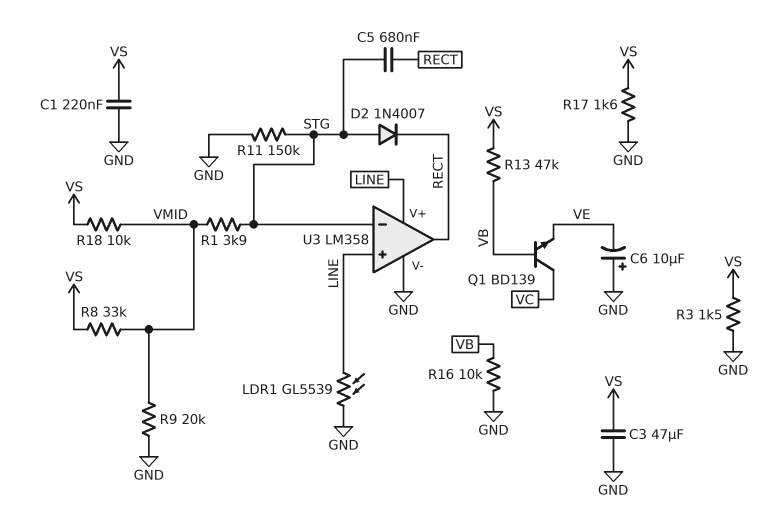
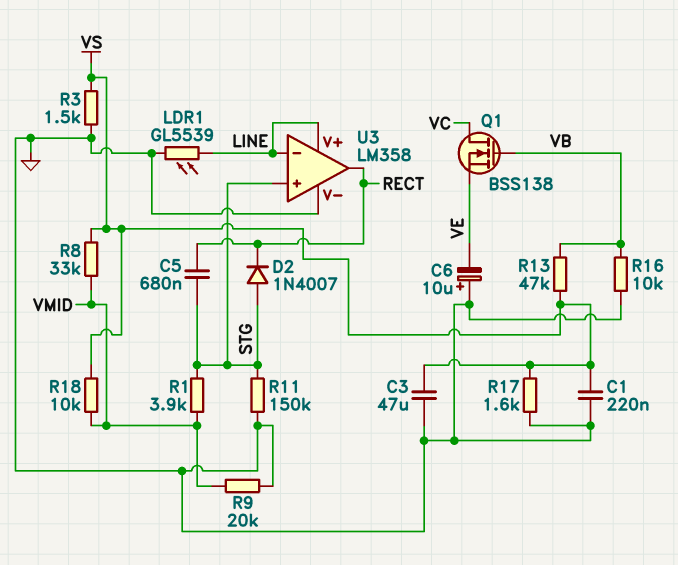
Q1: NPN BD139 (B VB, C VC, E VE) -> NMOS BSS138 (G VB, D VC, S VE)
U3 pin in+: LINE -> STG
U3 pin in-: STG -> LINE

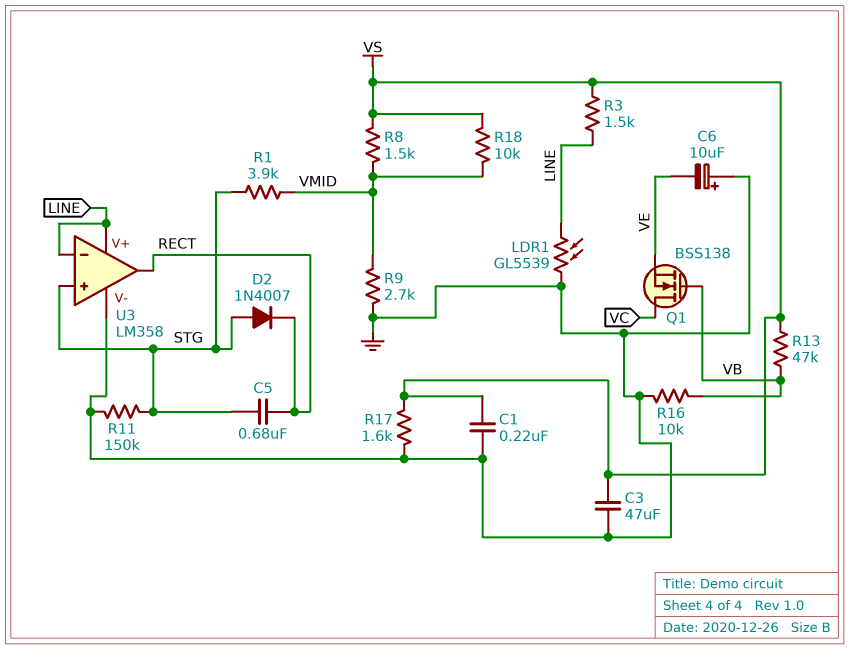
R3: 1.5k (GND, VS) -> 1.5k (LINE, VS)
R8: 33k (VMID, VS) -> 1.5k (VMID, VS)
R9: 20k (GND, VMID) -> 2.7k (GND, VMID)

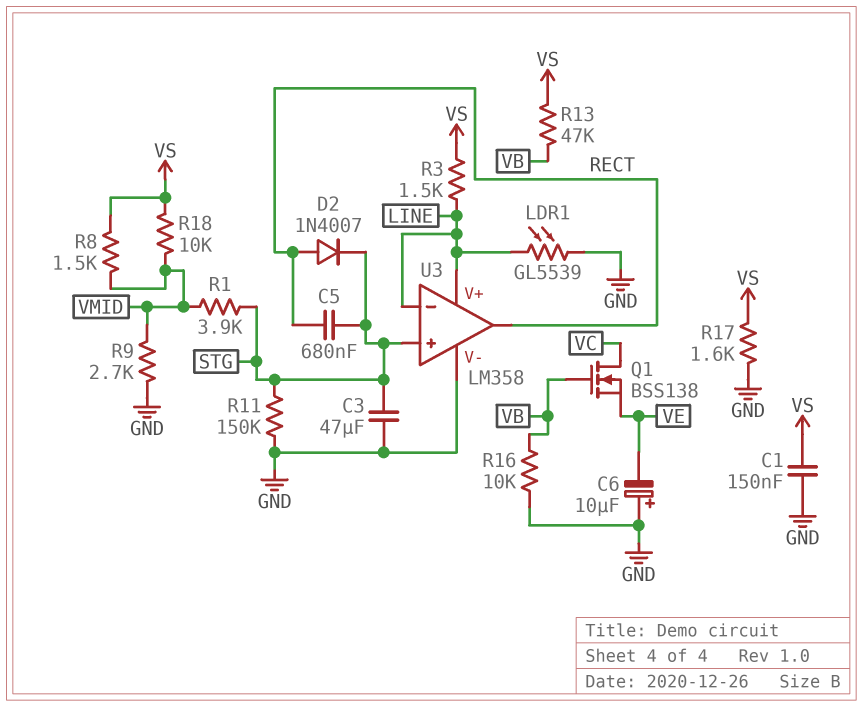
C1: 220nF (GND, VS) -> 150nF (GND, VS)
C3: 47uF (GND, VS) -> 47uF (GND, STG)
D2: diode 1N4007 (A STG, K RECT) -> diode 1N4007 (A RECT, K STG)

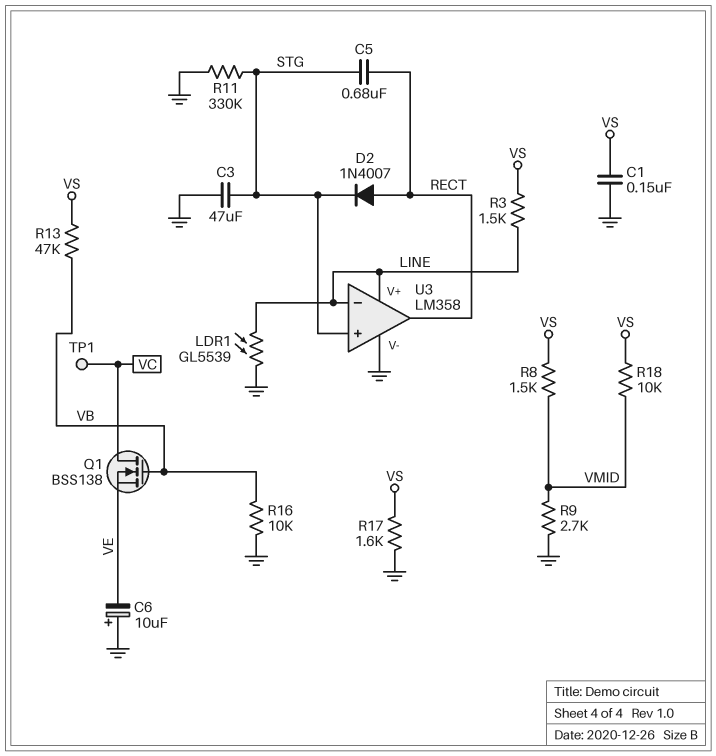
R1: 3.9k (STG, VMID) -> none
R11: 150k (GND, STG) -> 330k (GND, STG)
TP1: none -> test point (VC)

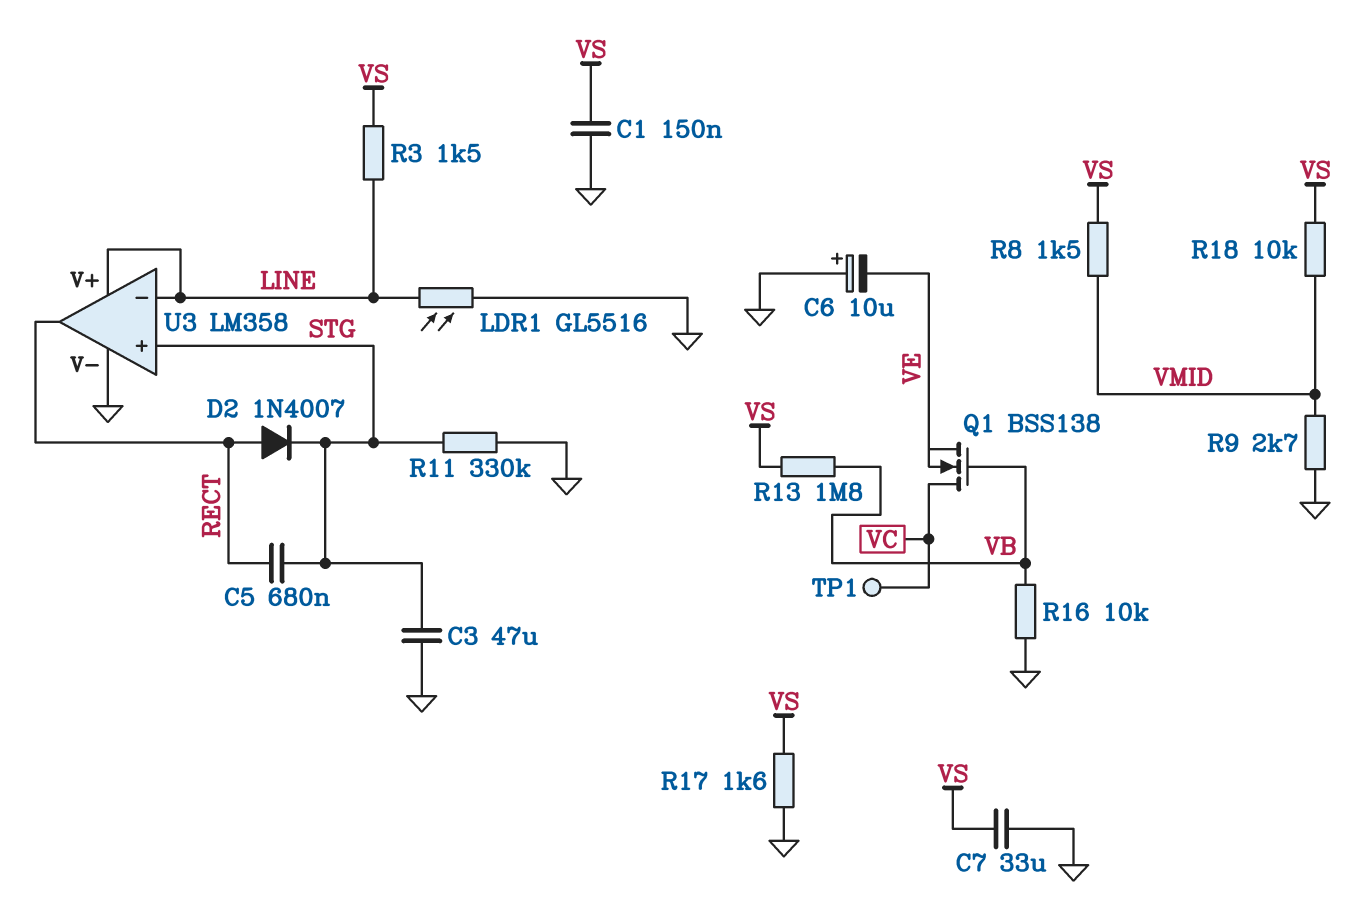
C7: none -> 33uF (GND, VS)
LDR1: GL5539 (GND, LINE) -> GL5516 (GND, LINE)
R13: 47k (VB, VS) -> 1.8M (VB, VS)

